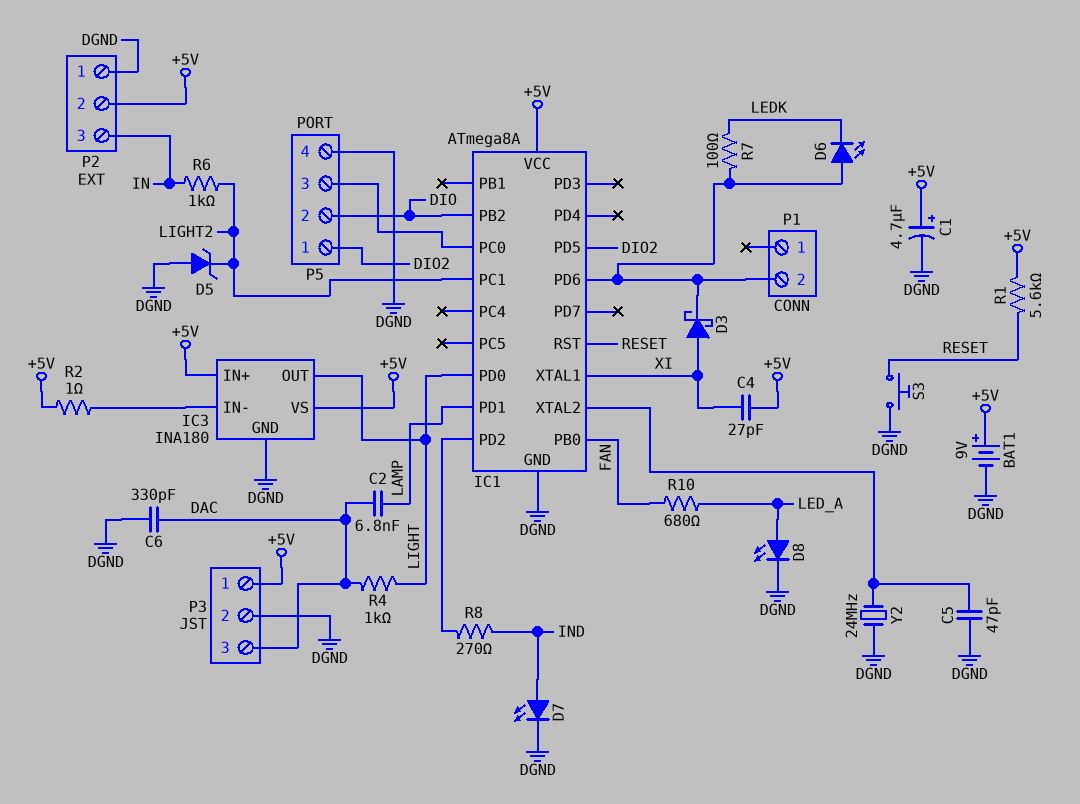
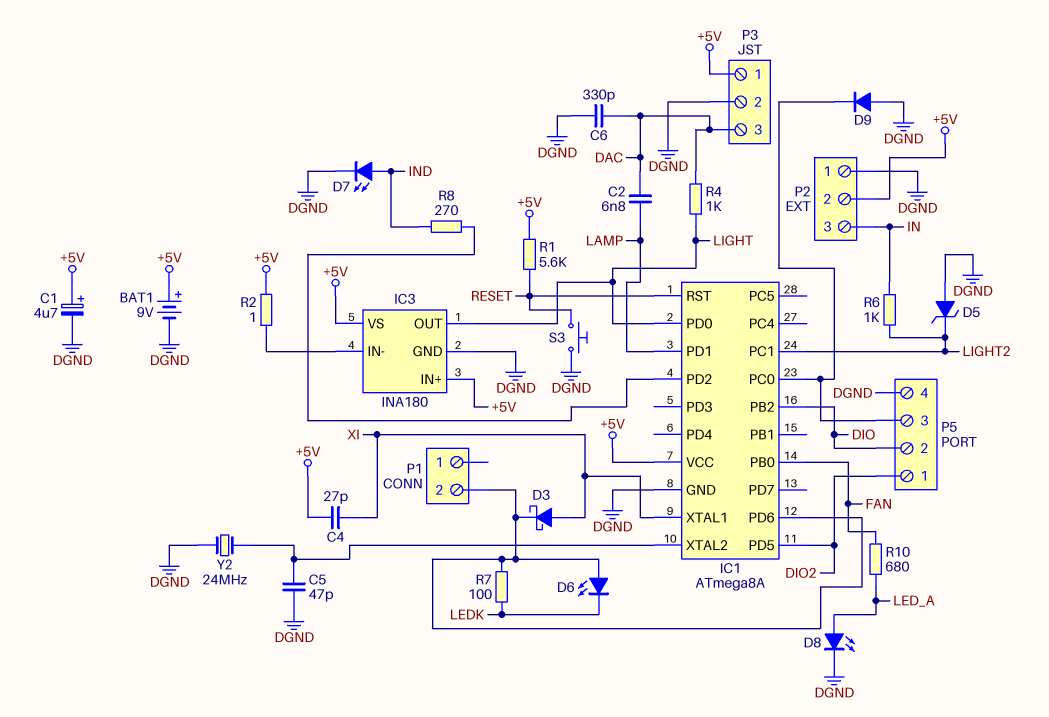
D9: none -> diode (A DGND, K IC1/PC0)

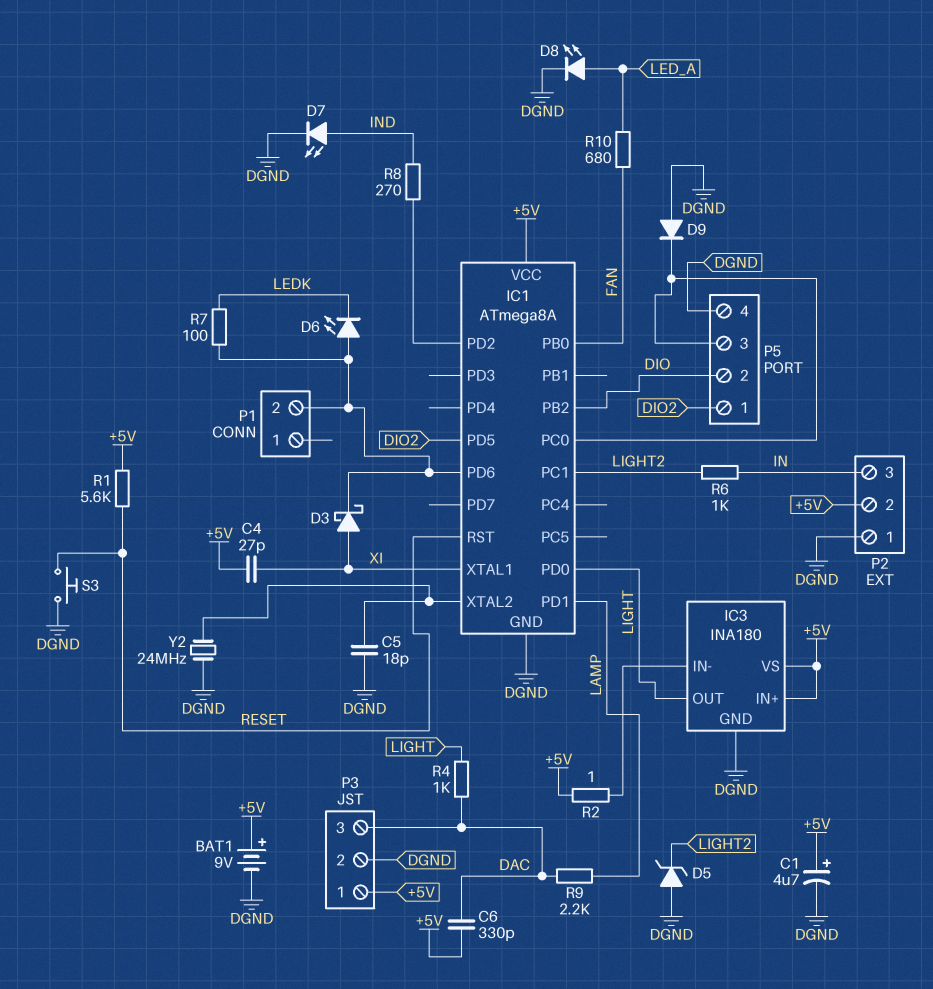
C2: 6.8nF (DAC, LAMP) -> none
C5: 47pF (DGND, IC1/XTAL2) -> 18pF (DGND, IC1/XTAL2)
C6: 330pF (DAC, DGND) -> 330pF (+5V, DAC)
R9: none -> 2.2k (DAC, LAMP)

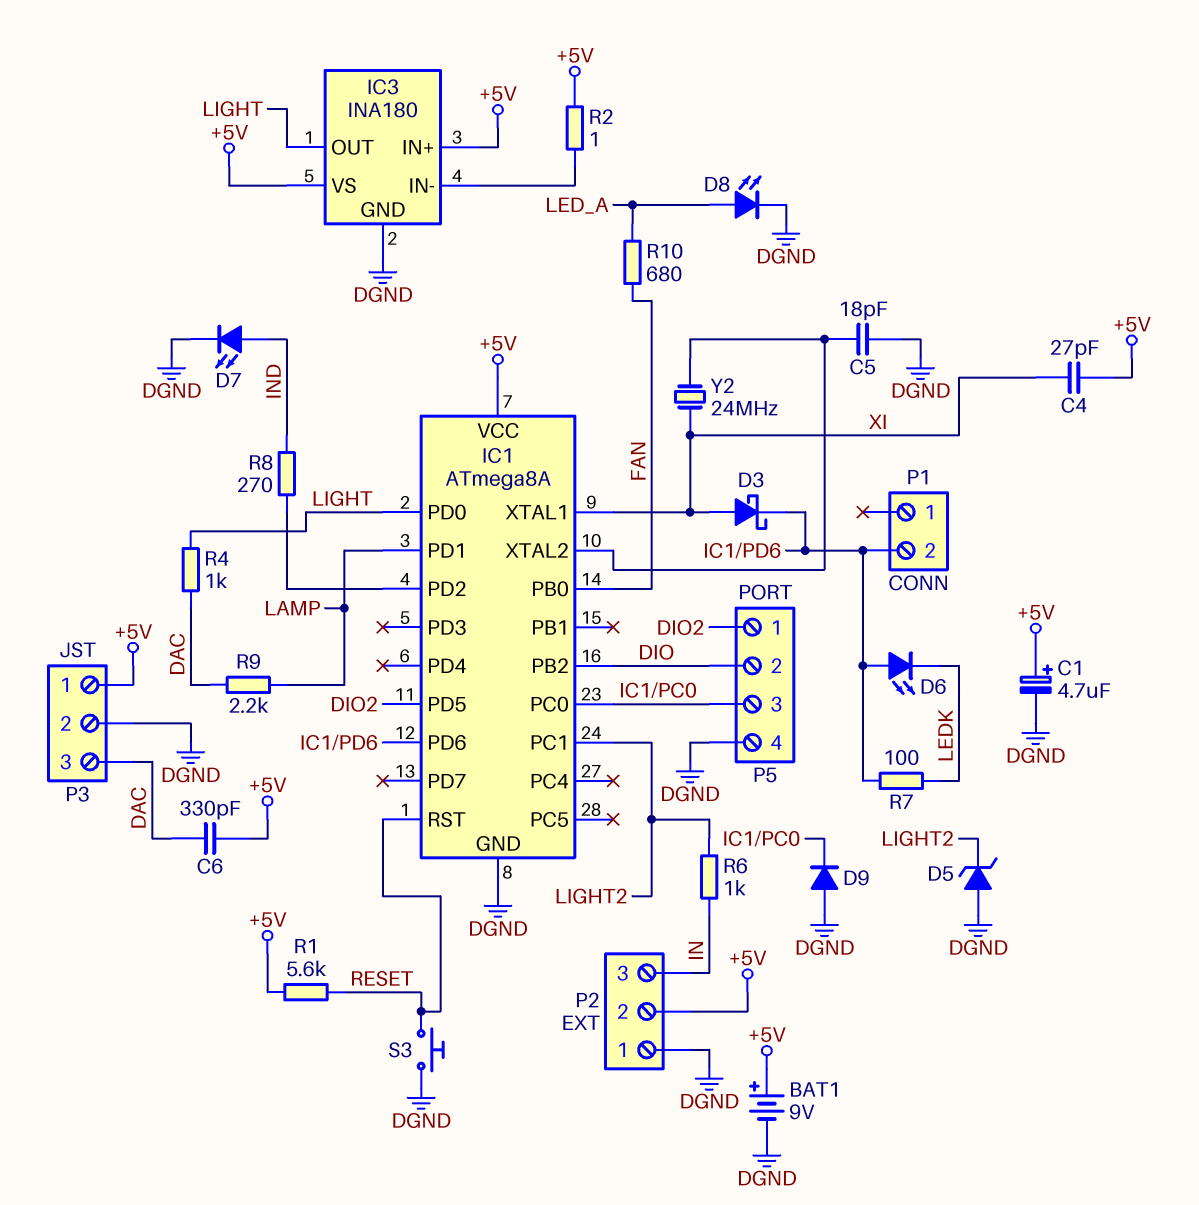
Y2: 24MHz (DGND, IC1/XTAL2) -> 24MHz (IC1/XTAL2, XI)

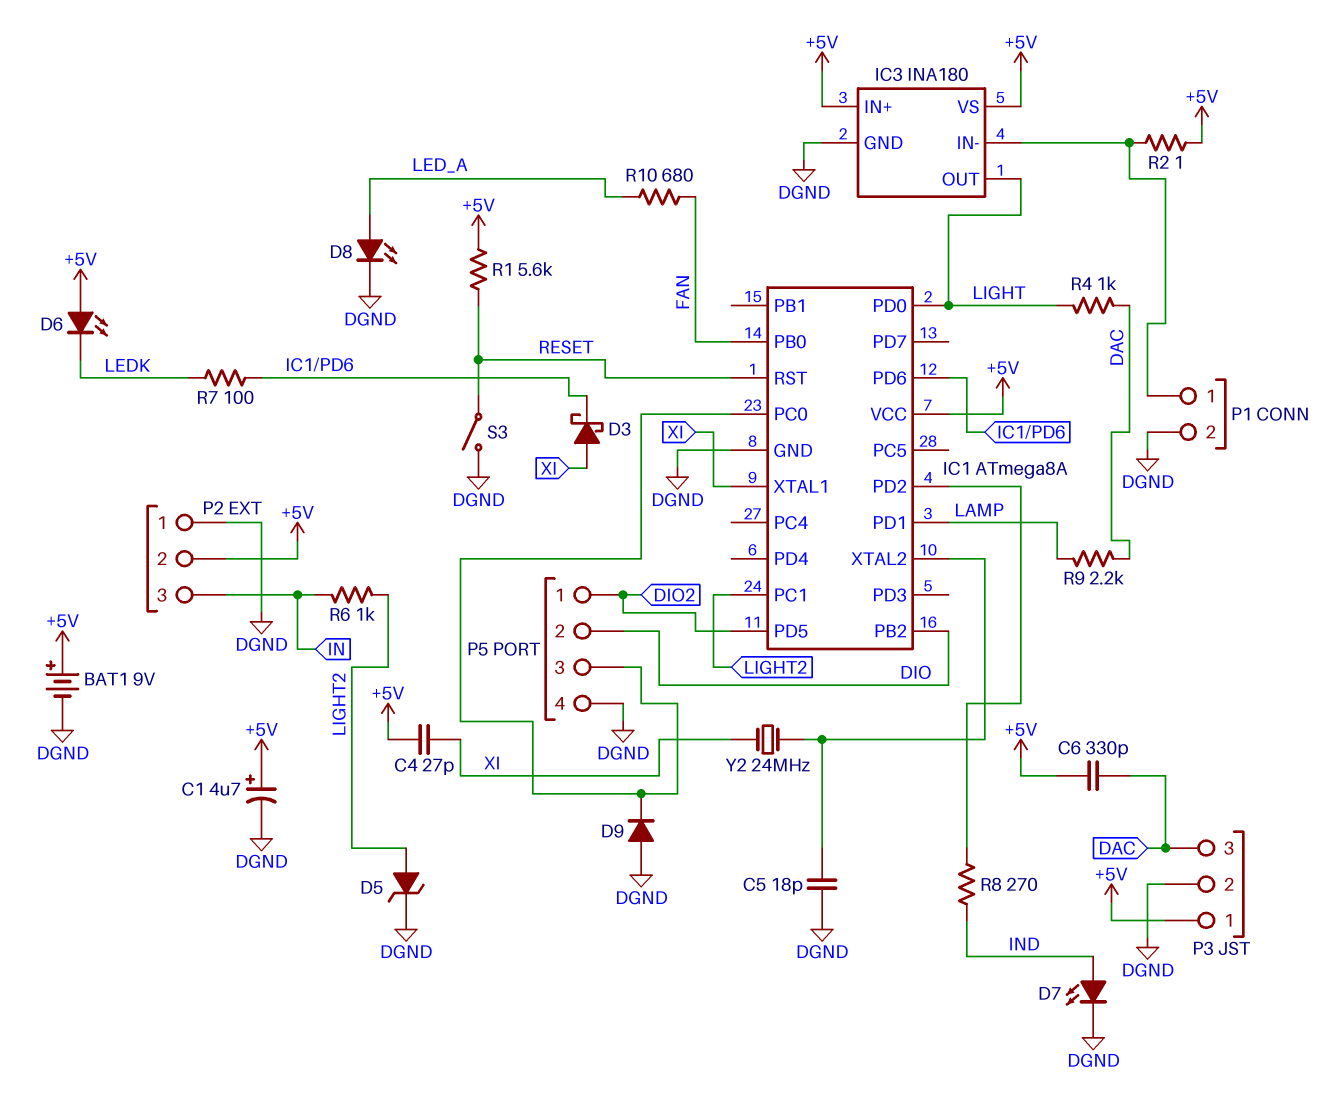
D5: zener (A DGND, K LIGHT2) -> zener (A LIGHT2, K DGND)
D6: LED (A IC1/PD6, K LEDK) -> LED (A +5V, K LEDK)
P1 pin 1: none -> IC3/IN-
P1 pin 2: IC1/PD6 -> DGND
S3: button (DGND, RESET) -> switch (DGND, RESET)

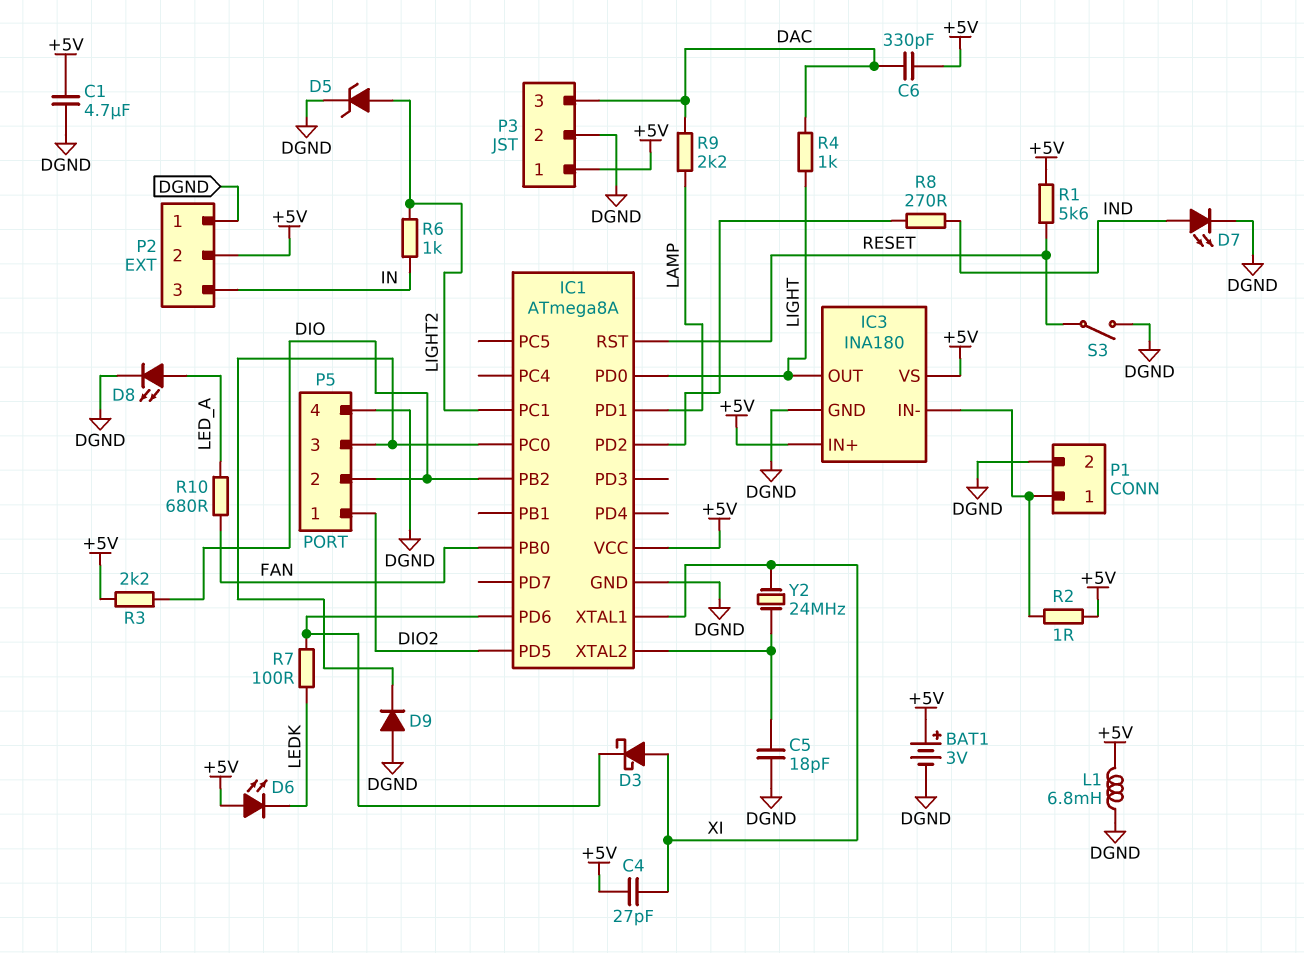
BAT1: 9V (plus +5V, minus DGND) -> 3V (plus +5V, minus DGND)
C1: 4.7uF (plus +5V, minus DGND) -> 4.7uF (+5V, DGND)
L1: none -> 6.8mH (+5V, DGND)
R3: none -> 2.2k (+5V, DIO)

